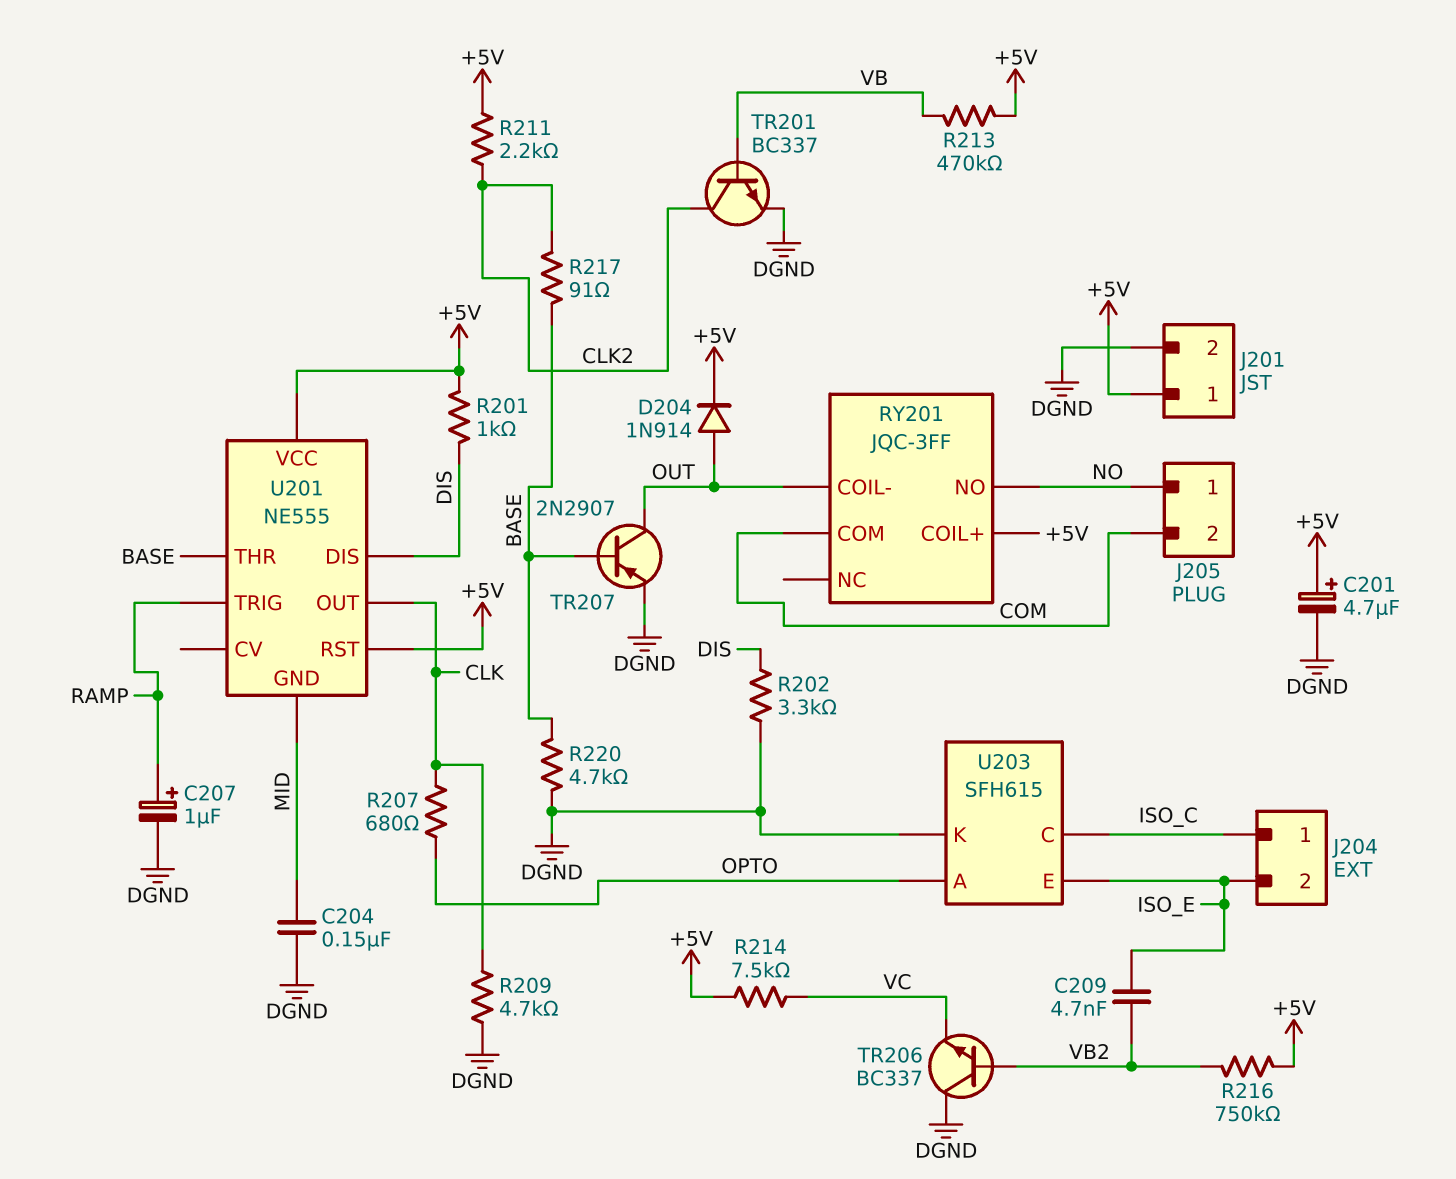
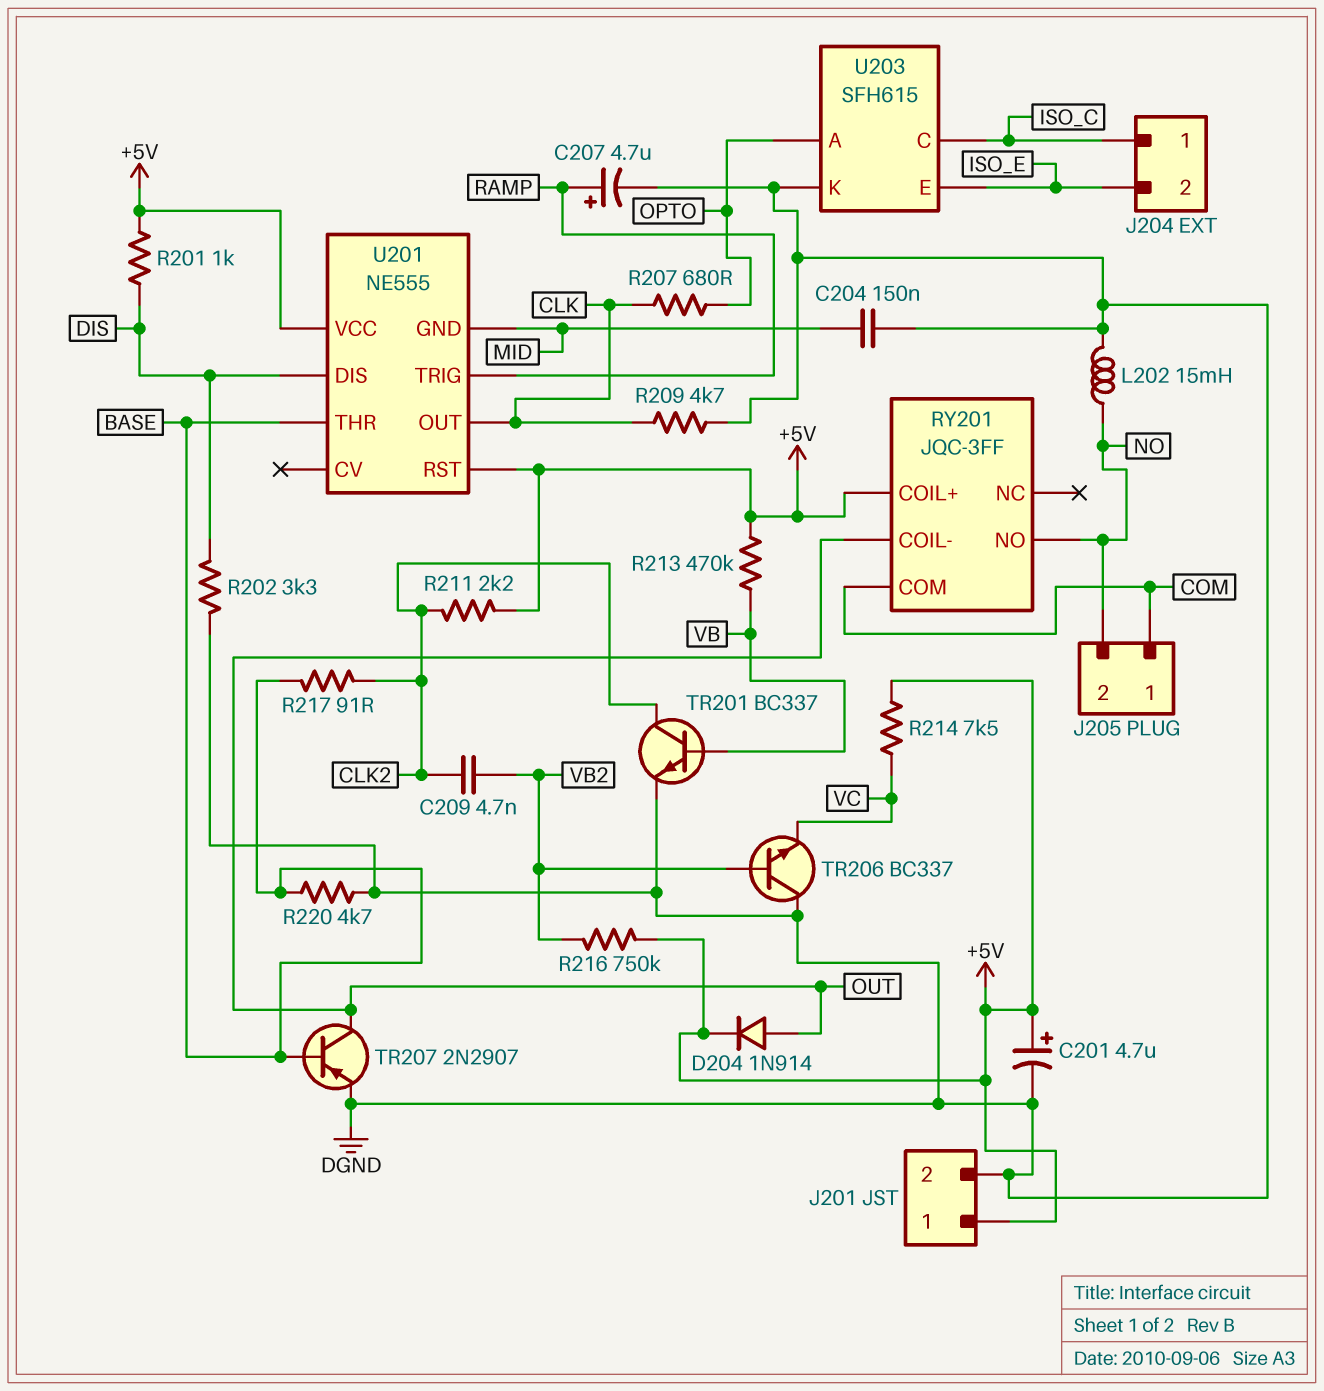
C207: 1uF (plus RAMP, minus DGND) -> 4.7uF (plus RAMP, minus DGND)
C209: 4.7nF (ISO_E, VB2) -> 4.7nF (CLK2, VB2)
J205 pin 1: NO -> COM
J205 pin 2: COM -> NO
L202: none -> 15mH (DGND, NO)

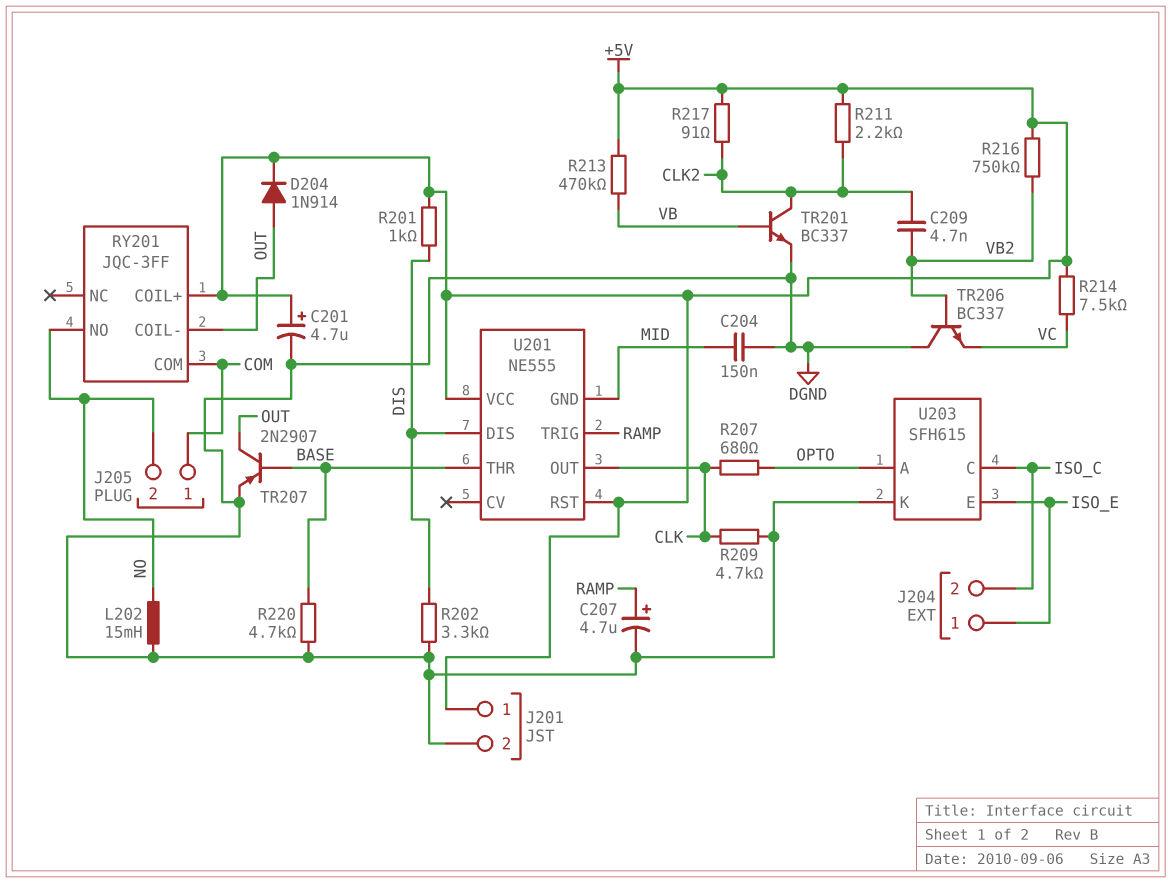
J204 pin 1: ISO_C -> ISO_E
J204 pin 2: ISO_E -> ISO_C
R217: 91 (BASE, CLK2) -> 91 (+5V, CLK2)

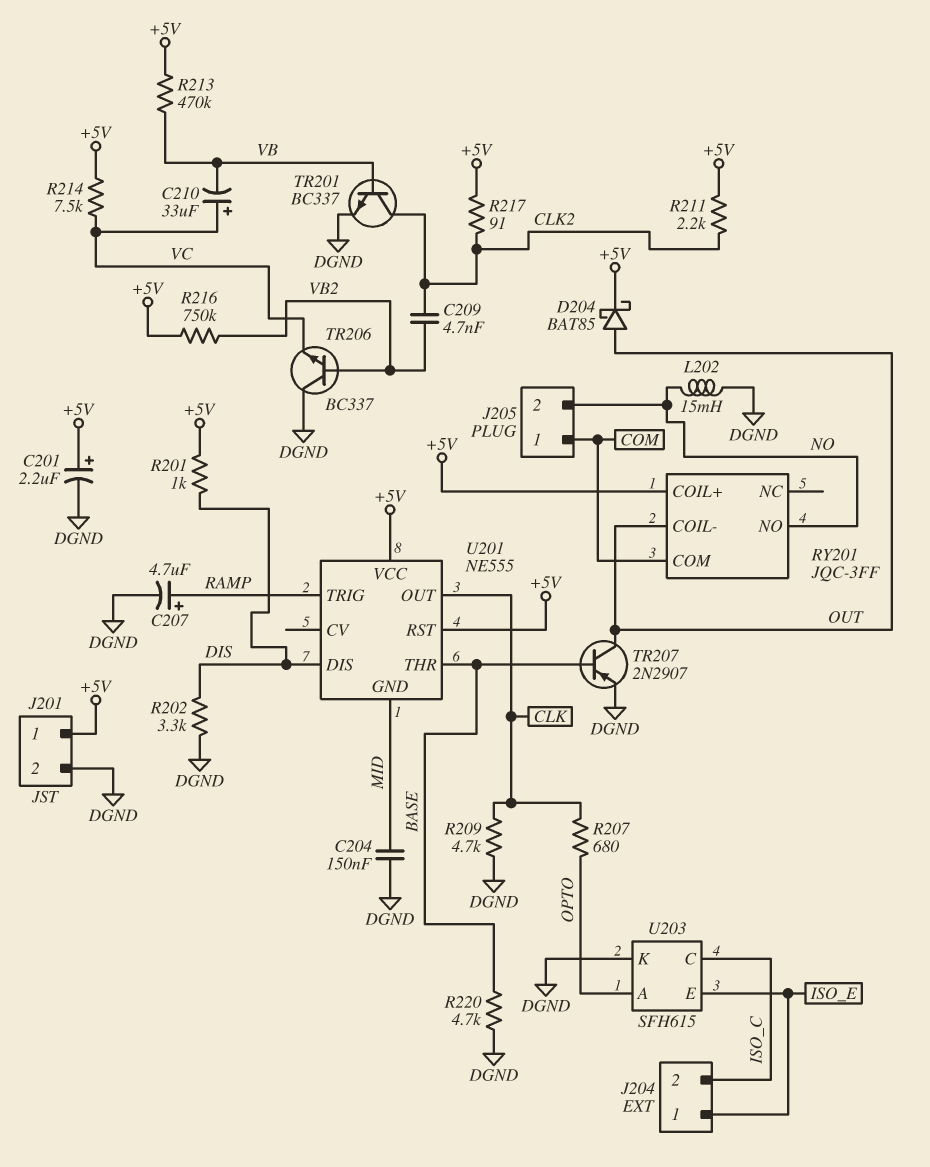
C201: 4.7uF (plus +5V, minus DGND) -> 2.2uF (plus +5V, minus DGND)
C210: none -> 33uF (plus VC, minus VB)
D204: diode 1N914 (A OUT, K +5V) -> schottky BAT85 (A OUT, K +5V)

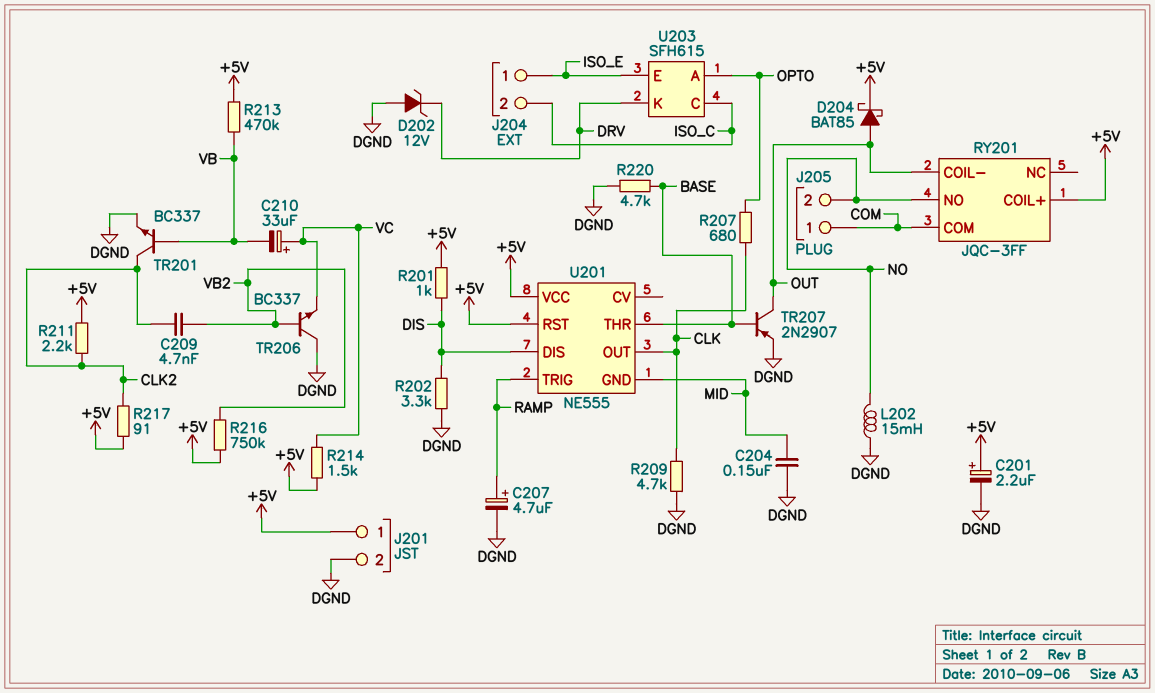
D202: none -> zener 12V (A DGND, K DRV)
R214: 7.5k (+5V, VC) -> 1.5k (+5V, VC)
U203 pin K: DGND -> DRV

